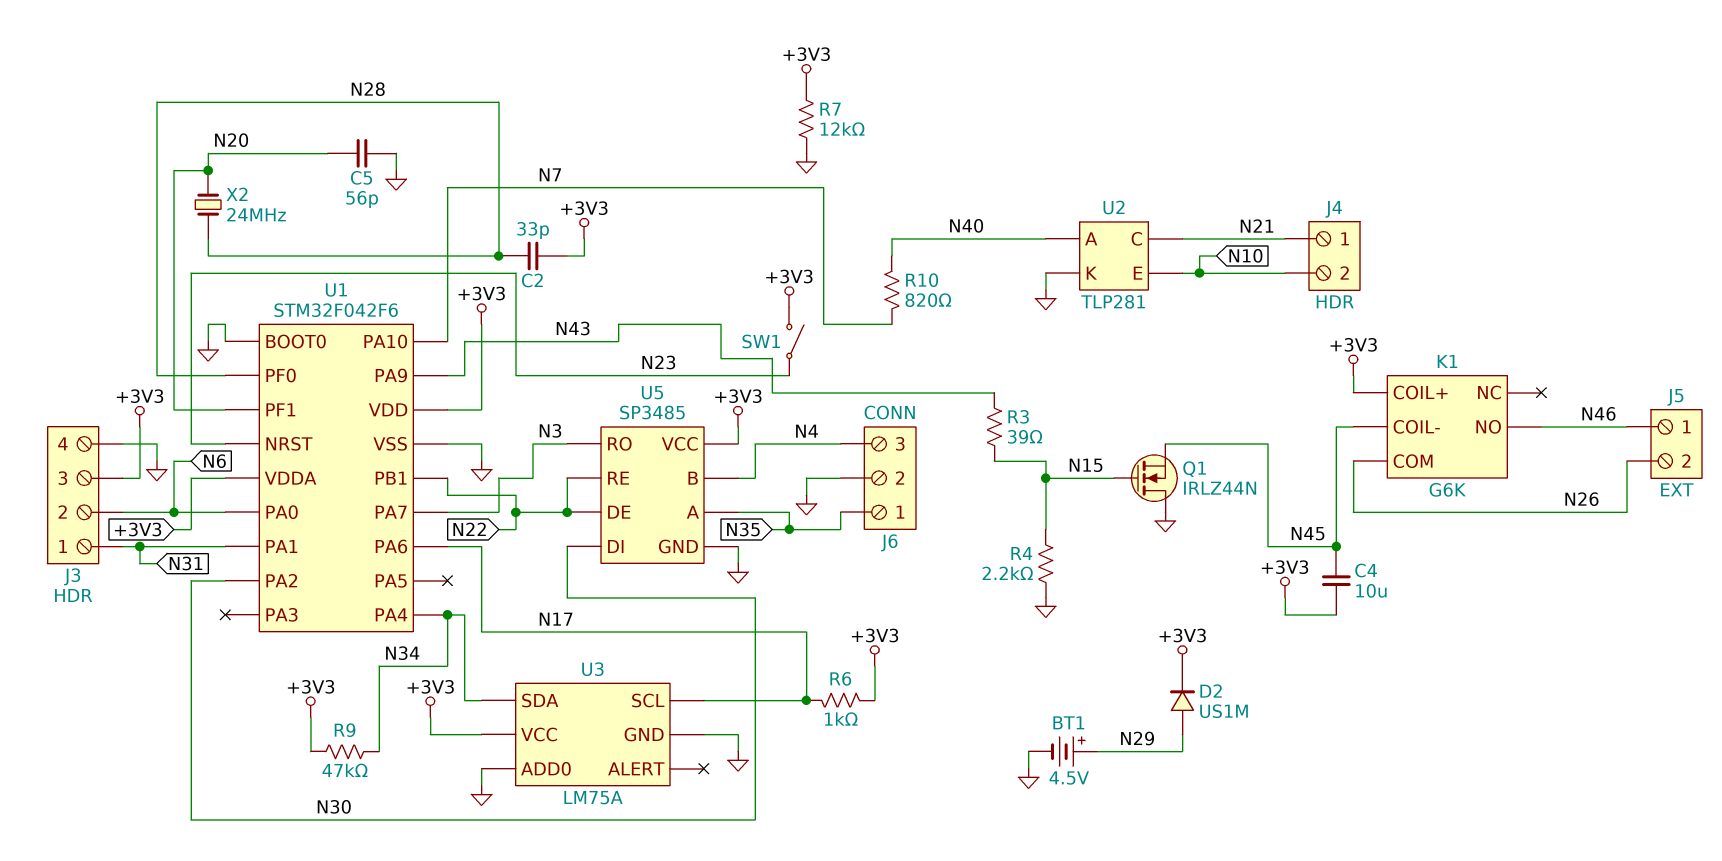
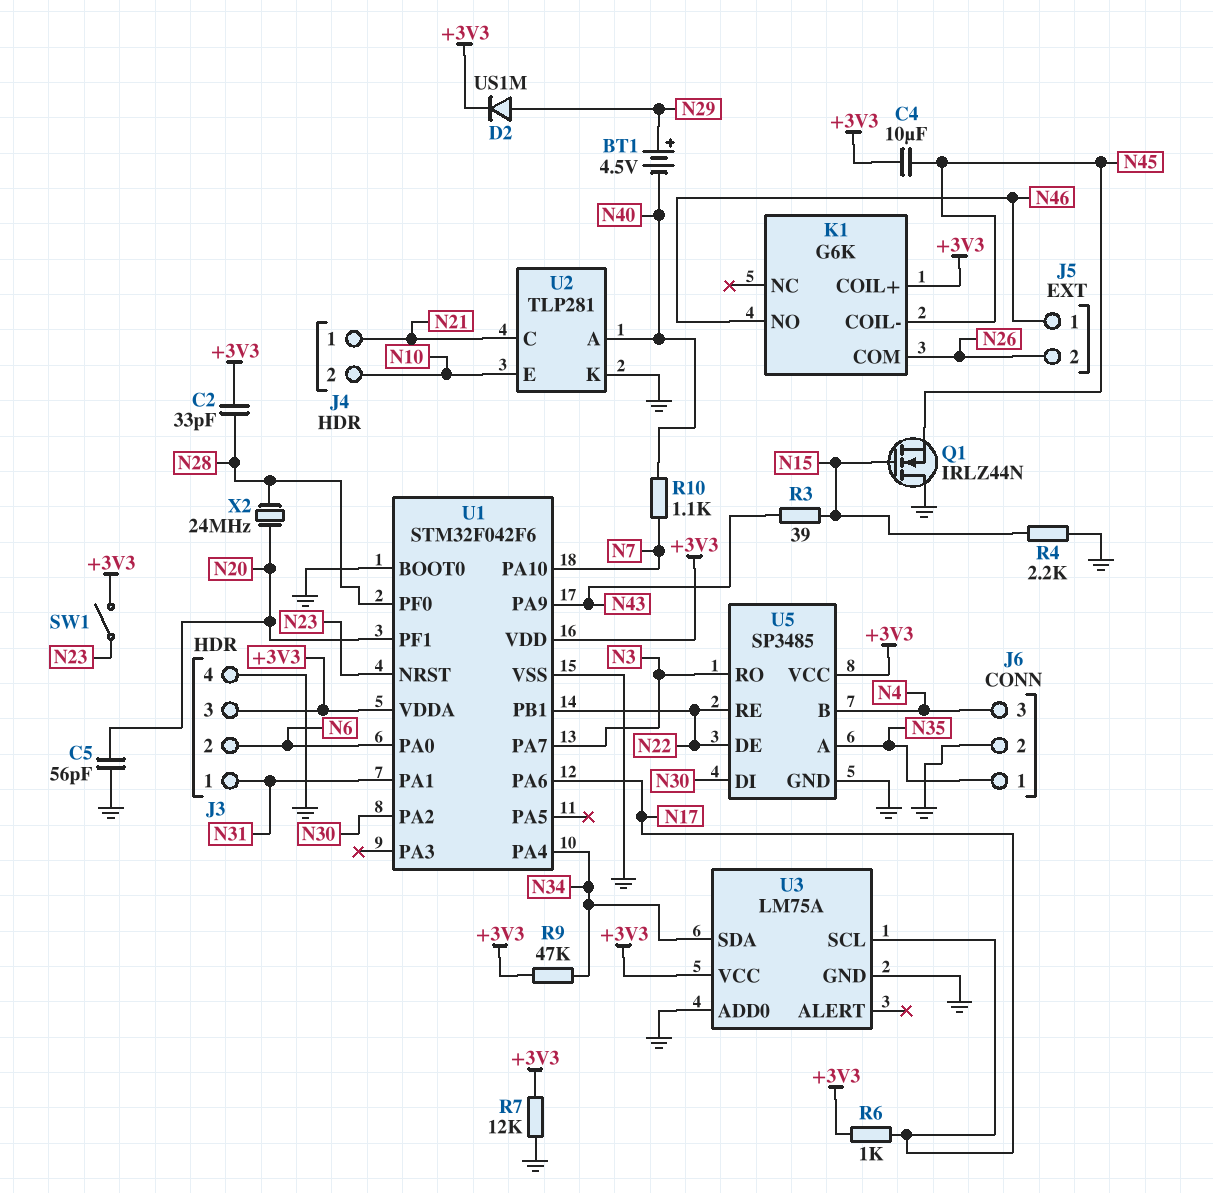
BT1: 4.5V (plus N29, minus GND) -> 4.5V (plus N29, minus N40)
R10: 820 (N7, N40) -> 1.1k (N7, N40)

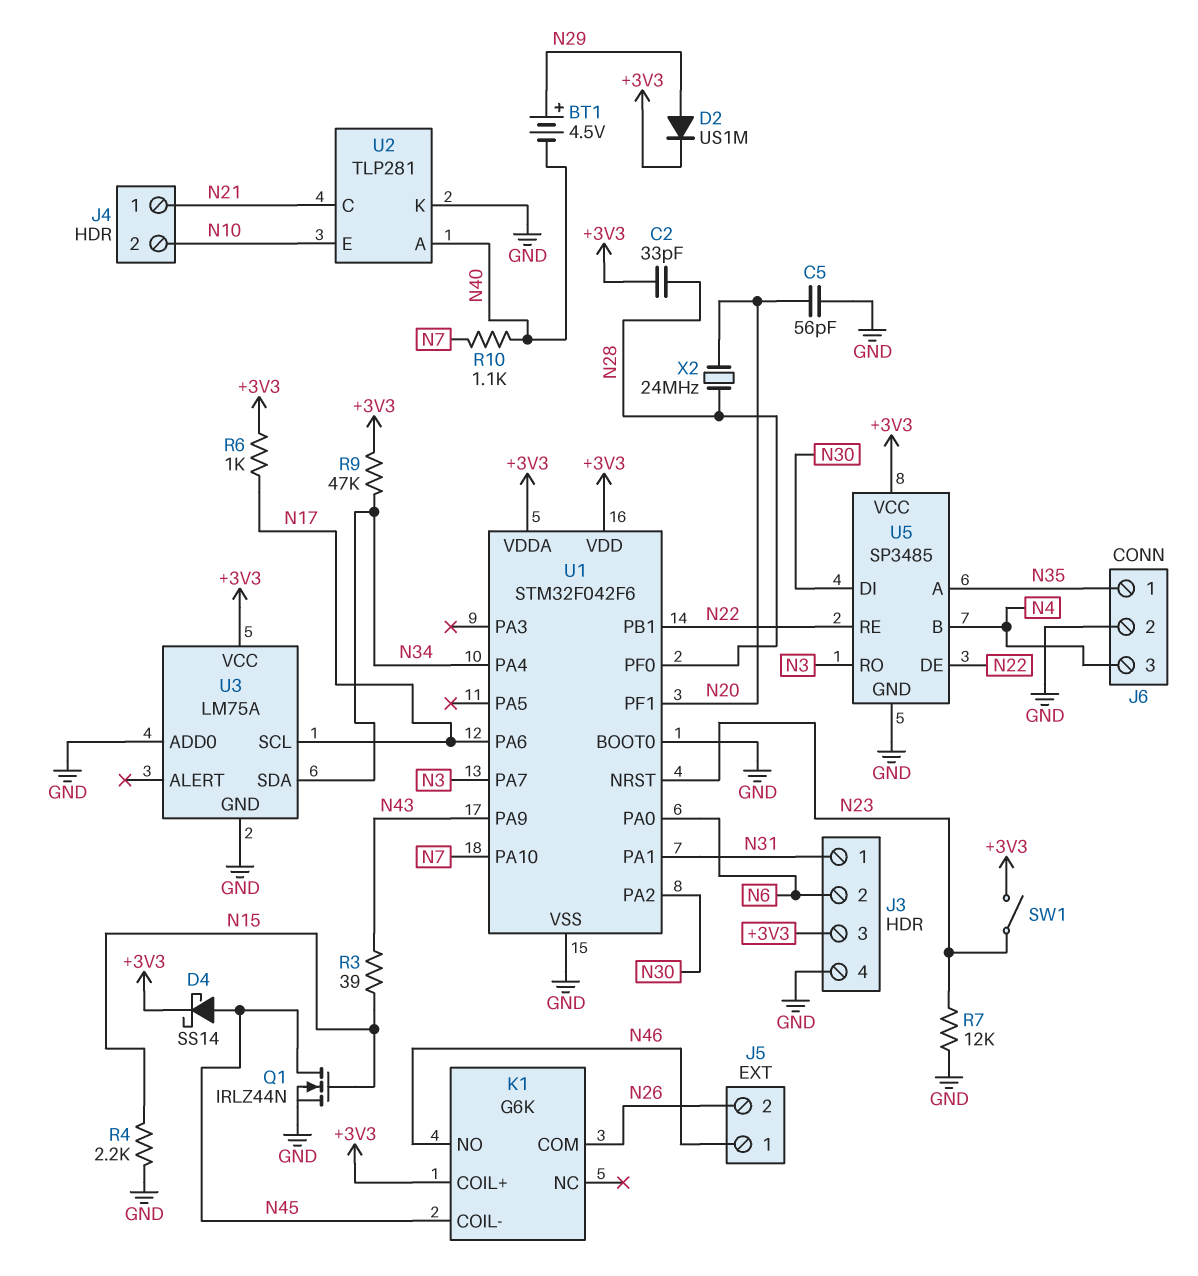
C4: 10uF (+3V3, N45) -> none
D4: none -> schottky SS14 (A N45, K +3V3)
Q1: NMOS IRLZ44N (G N15, D GND, S N45) -> NMOS IRLZ44N (G N15, D N45, S GND)
R7: 12k (+3V3, GND) -> 12k (GND, N23)

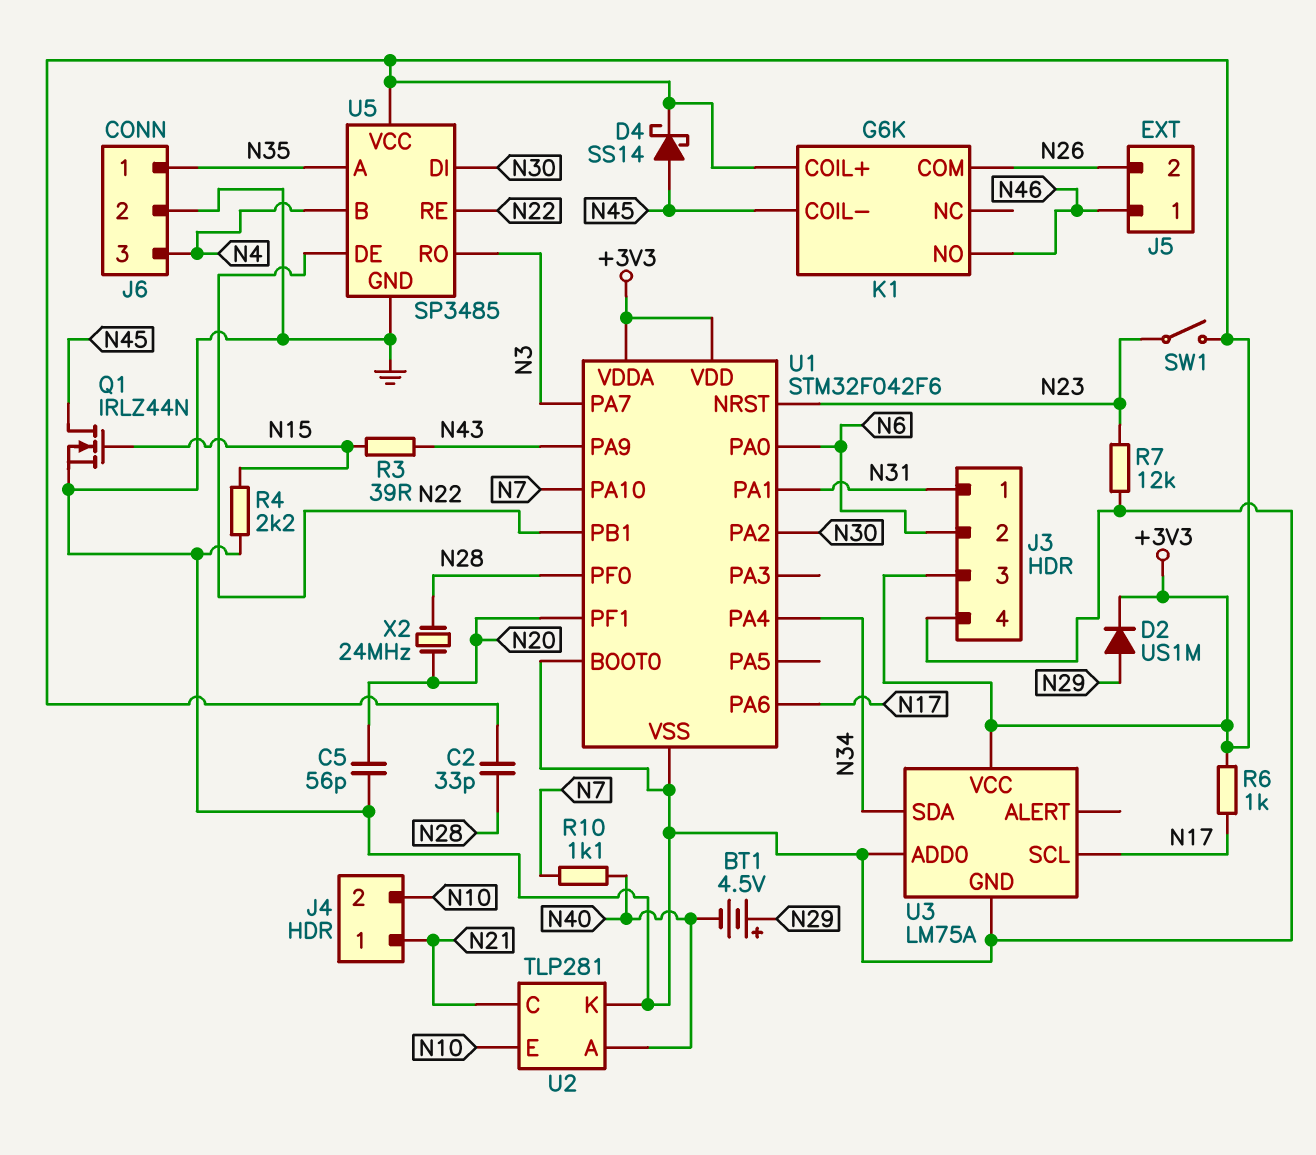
R9: 47k (+3V3, N34) -> none

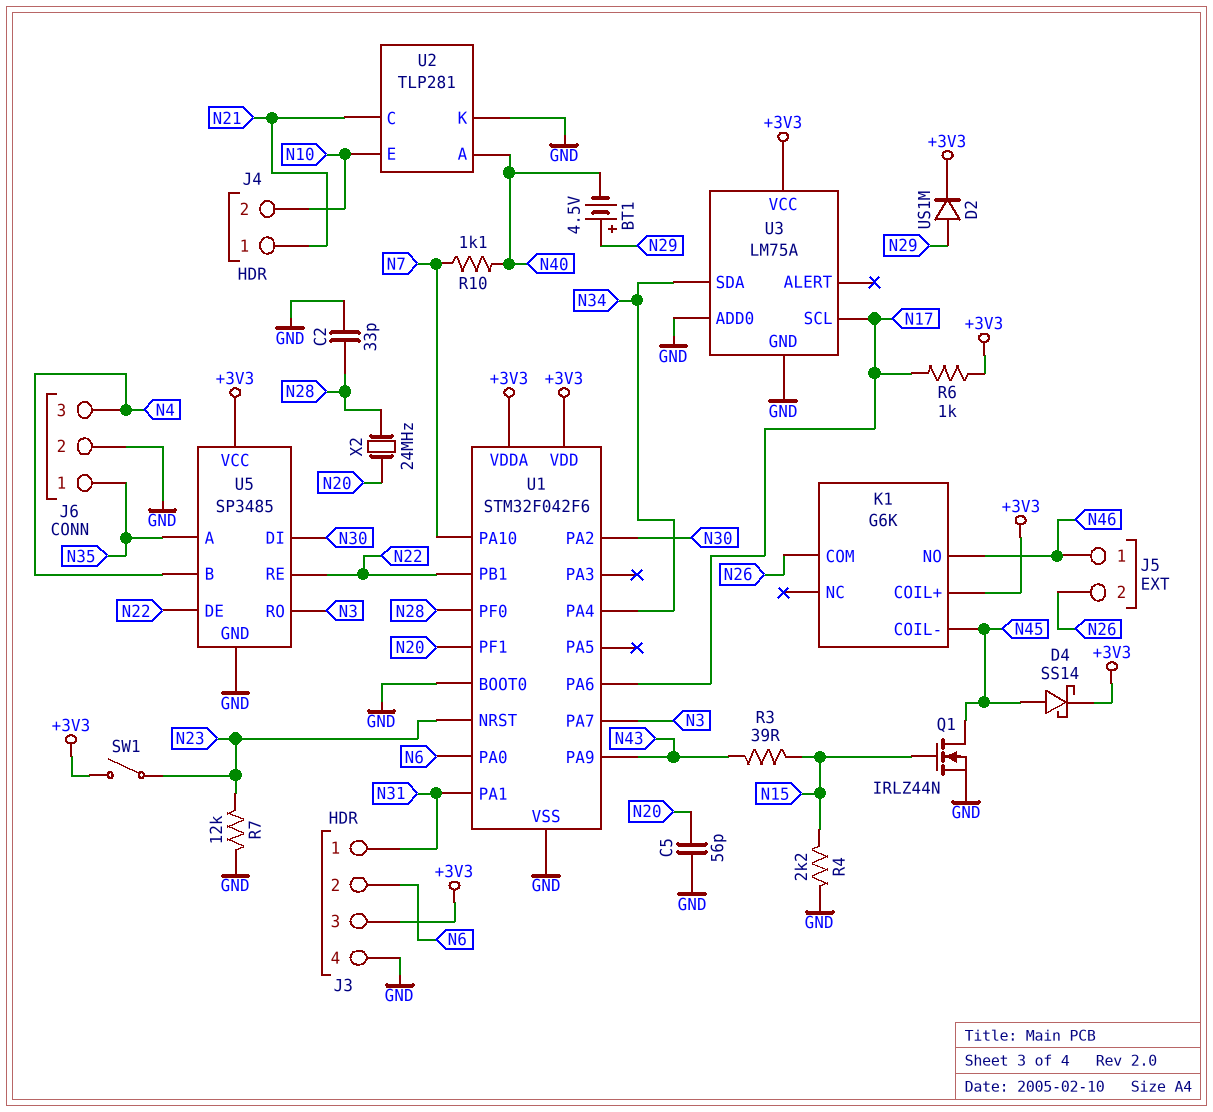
C2: 33pF (+3V3, N28) -> 33pF (GND, N28)

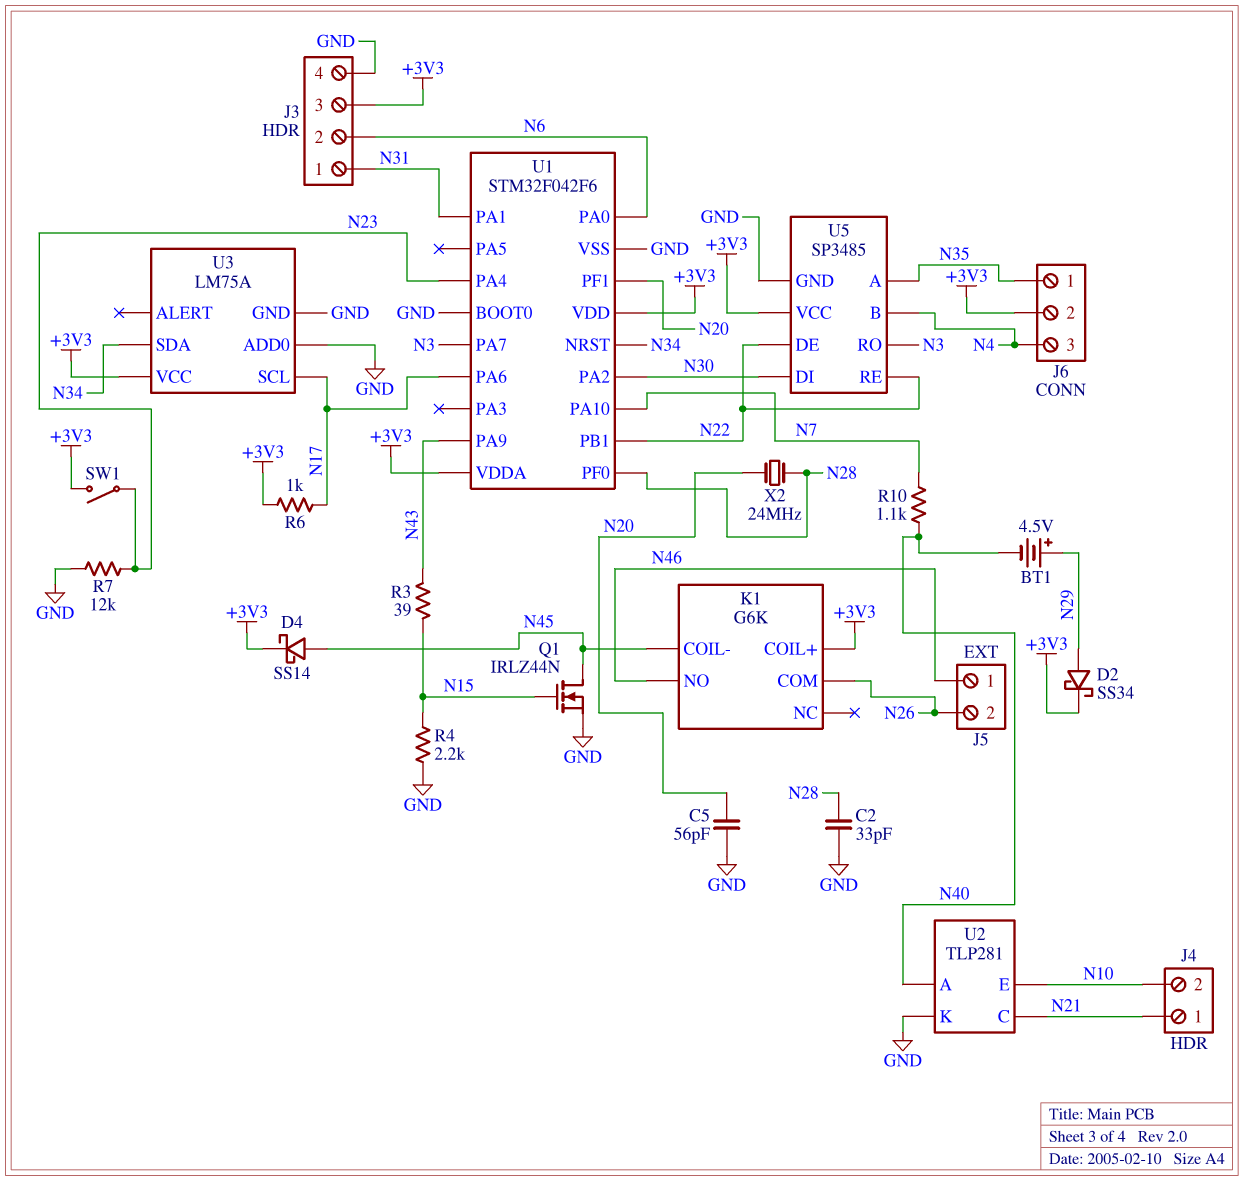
D2: diode US1M (A N29, K +3V3) -> schottky SS34 (A N29, K +3V3)
J6 pin 2: GND -> +3V3
U1 pin NRST: N23 -> N34
U1 pin PA4: N34 -> N23

